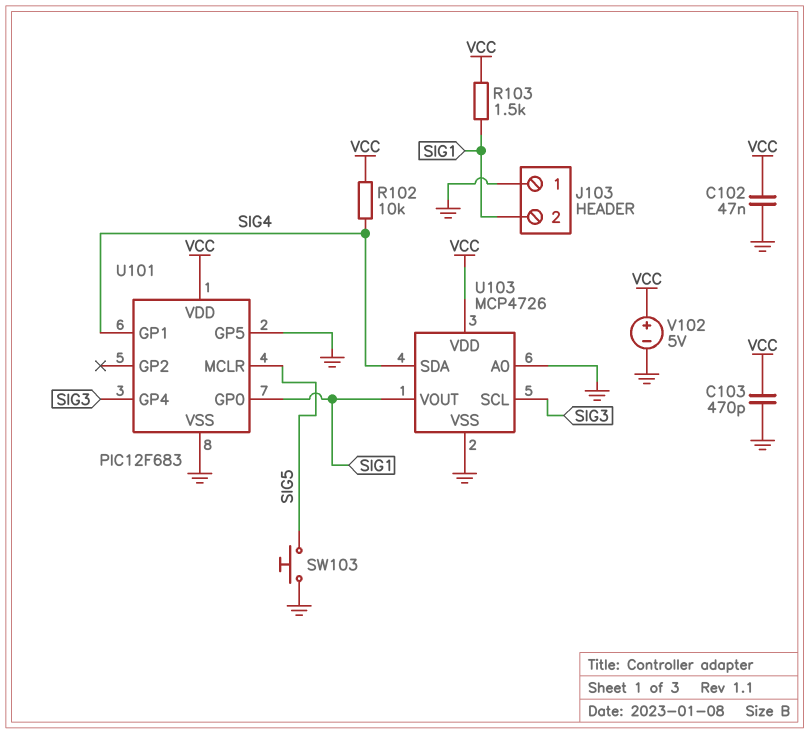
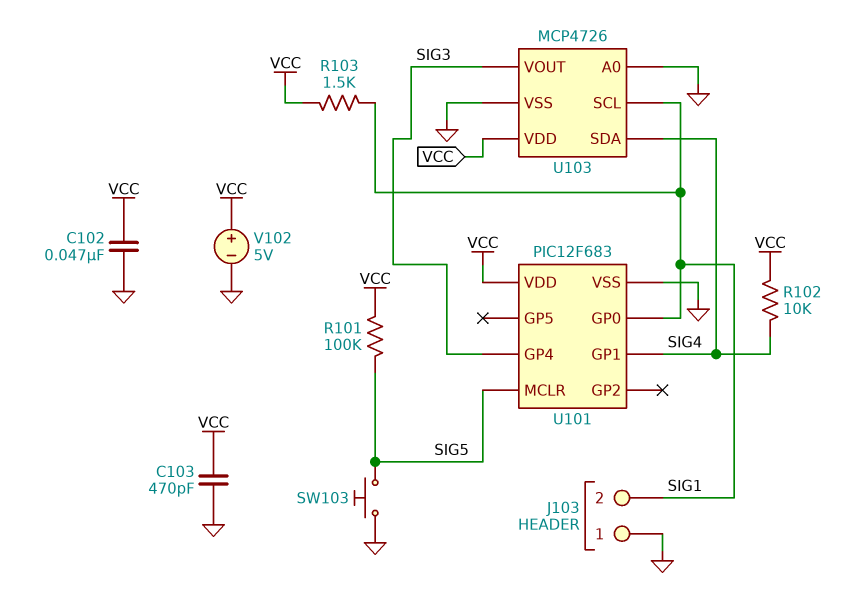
R101: none -> 100k (SIG5, VCC)
U101 pin GP5: GND -> none
U103 pin SCL: SIG3 -> SIG1
U103 pin VOUT: SIG1 -> SIG3

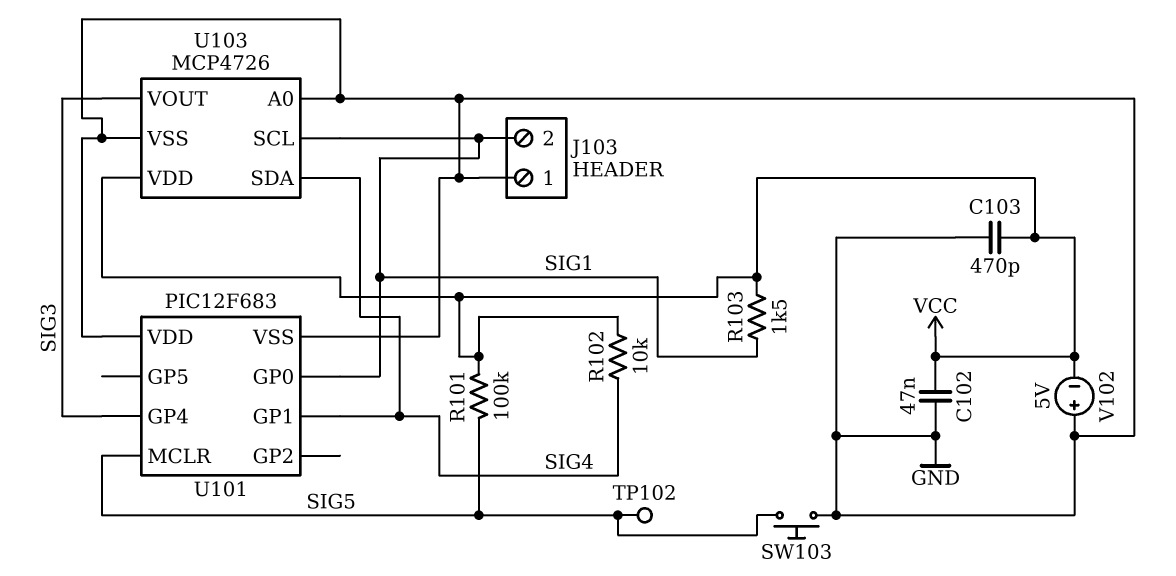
TP102: none -> test point (SIG5)
U101 pin VDD: VCC -> GND
V102: 5V (plus VCC, minus GND) -> 5V (plus GND, minus VCC)

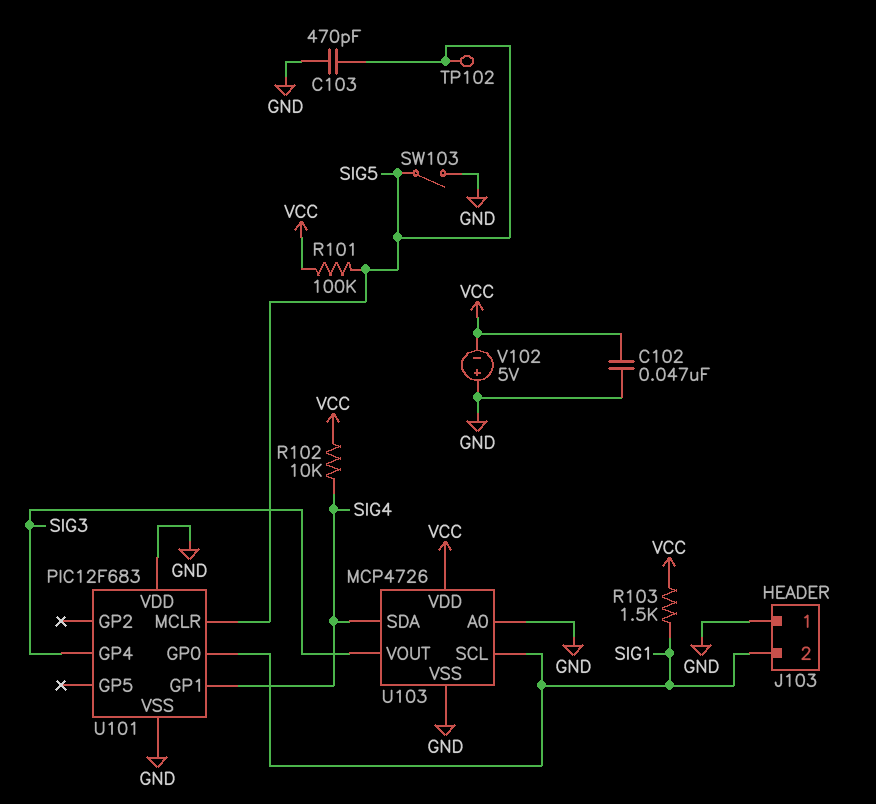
C103: 470pF (GND, VCC) -> 470pF (GND, SIG5)
SW103: button (GND, SIG5) -> switch (GND, SIG5)

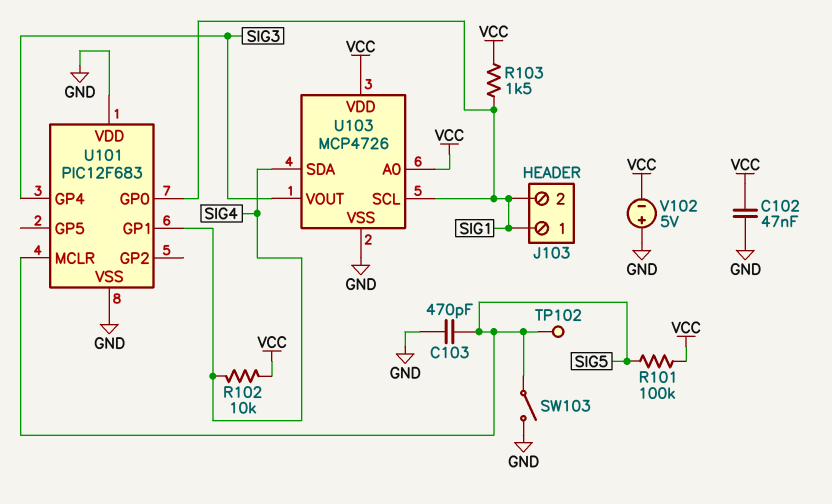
J103 pin 1: GND -> SIG1
U103 pin A0: GND -> VCC

